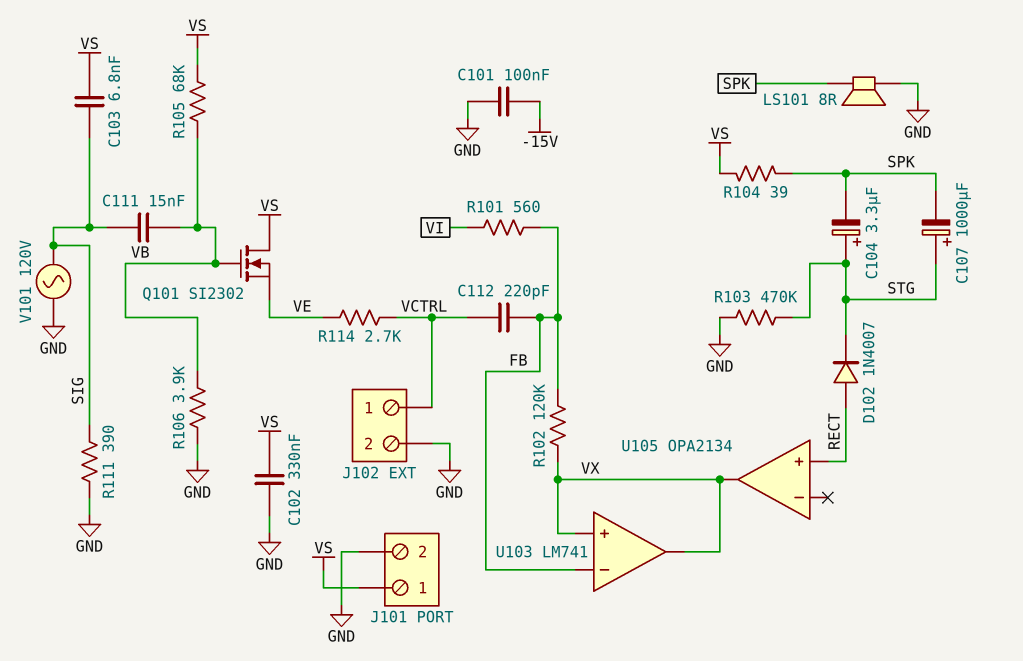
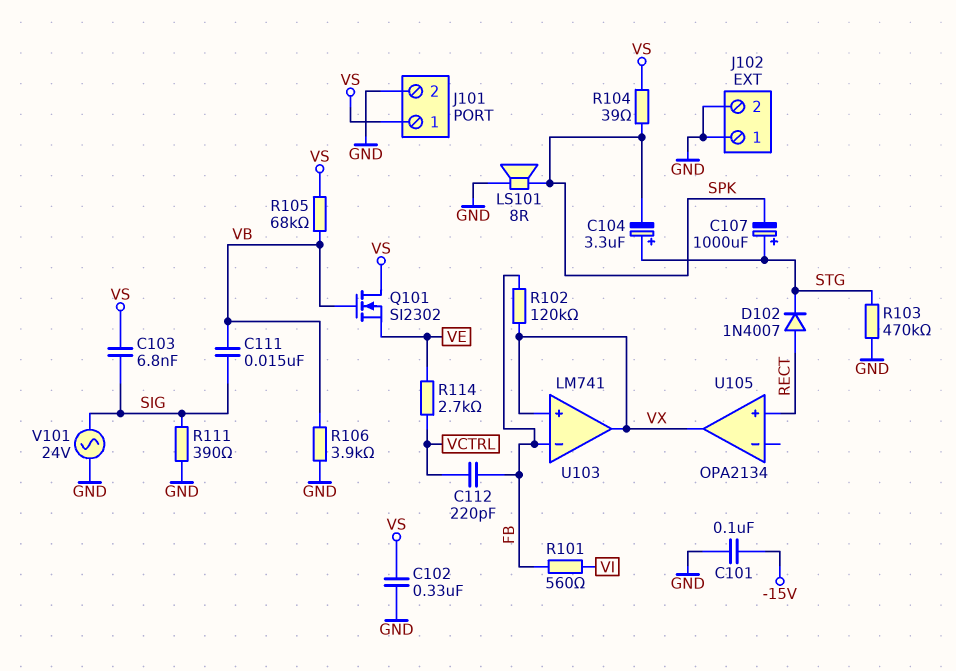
J102 pin 1: VCTRL -> GND
V101: AC 120V (GND, SIG) -> AC 24V (GND, SIG)

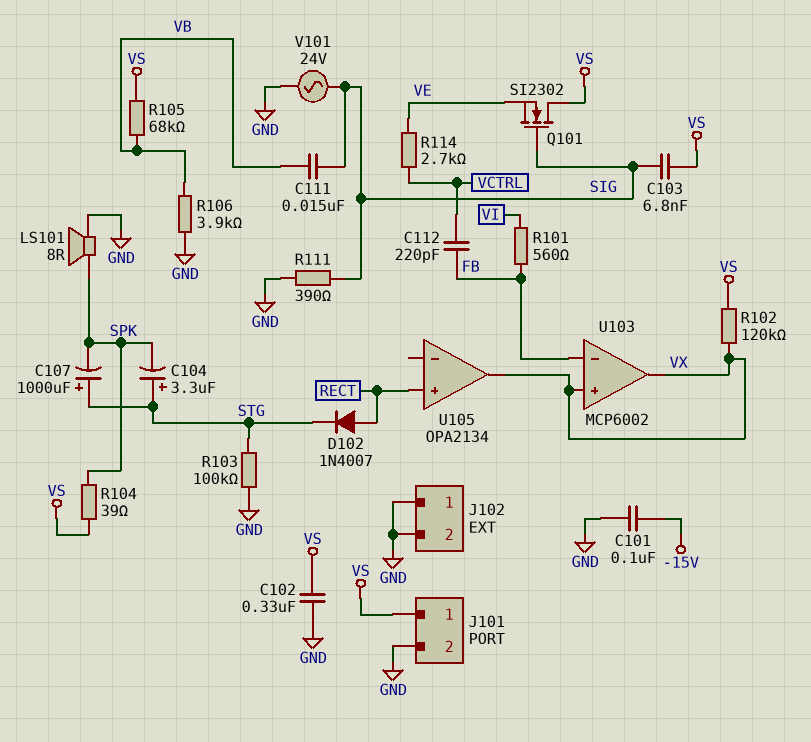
Q101: NMOS SI2302 (G VB, D VS, S VE) -> NMOS SI2302 (G SIG, D VS, S VE)
R102: 120k (FB, VX) -> 120k (VS, VX)
R103: 470k (GND, STG) -> 100k (GND, STG)
U103: LM741 -> MCP6002

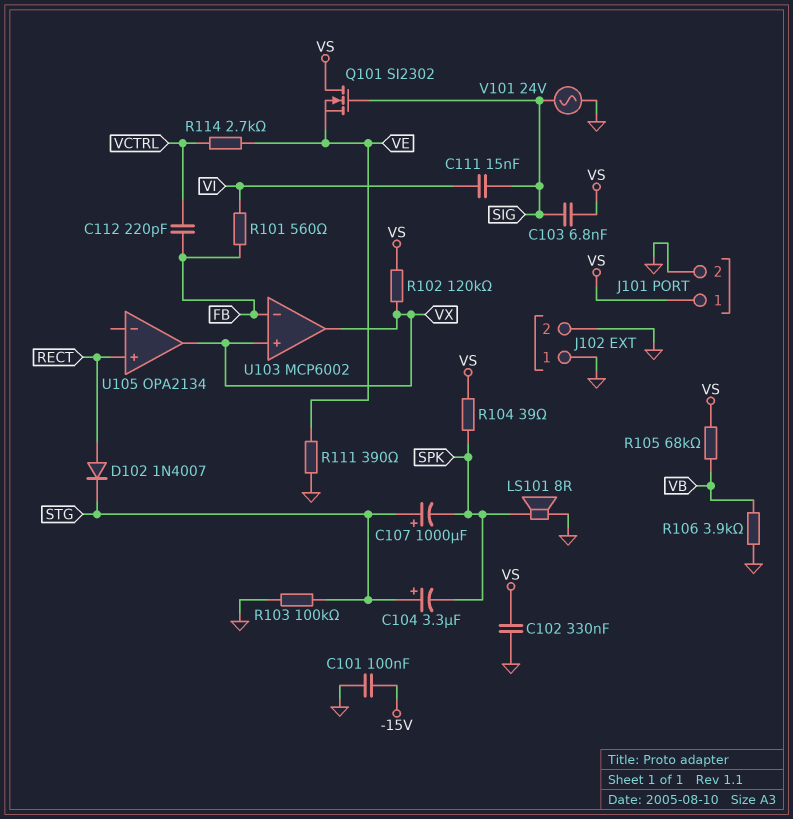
C111: 15nF (SIG, VB) -> 15nF (SIG, VI)
R111: 390 (GND, SIG) -> 390 (GND, VE)

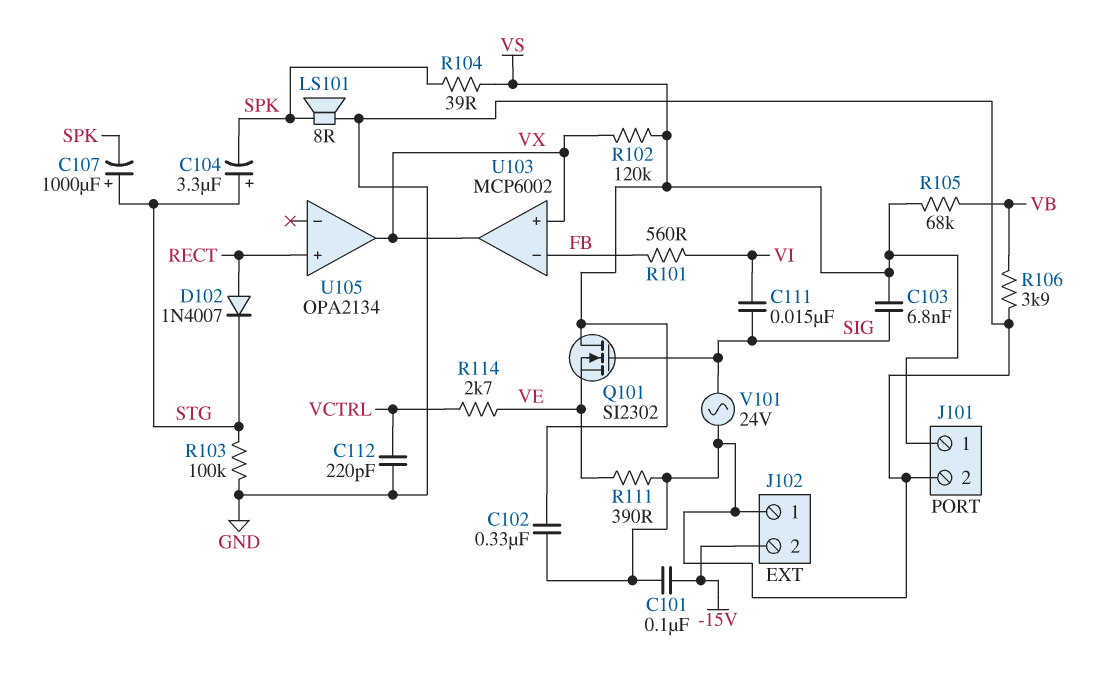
C112: 220pF (FB, VCTRL) -> 220pF (GND, VCTRL)
J102 pin 2: GND -> -15V

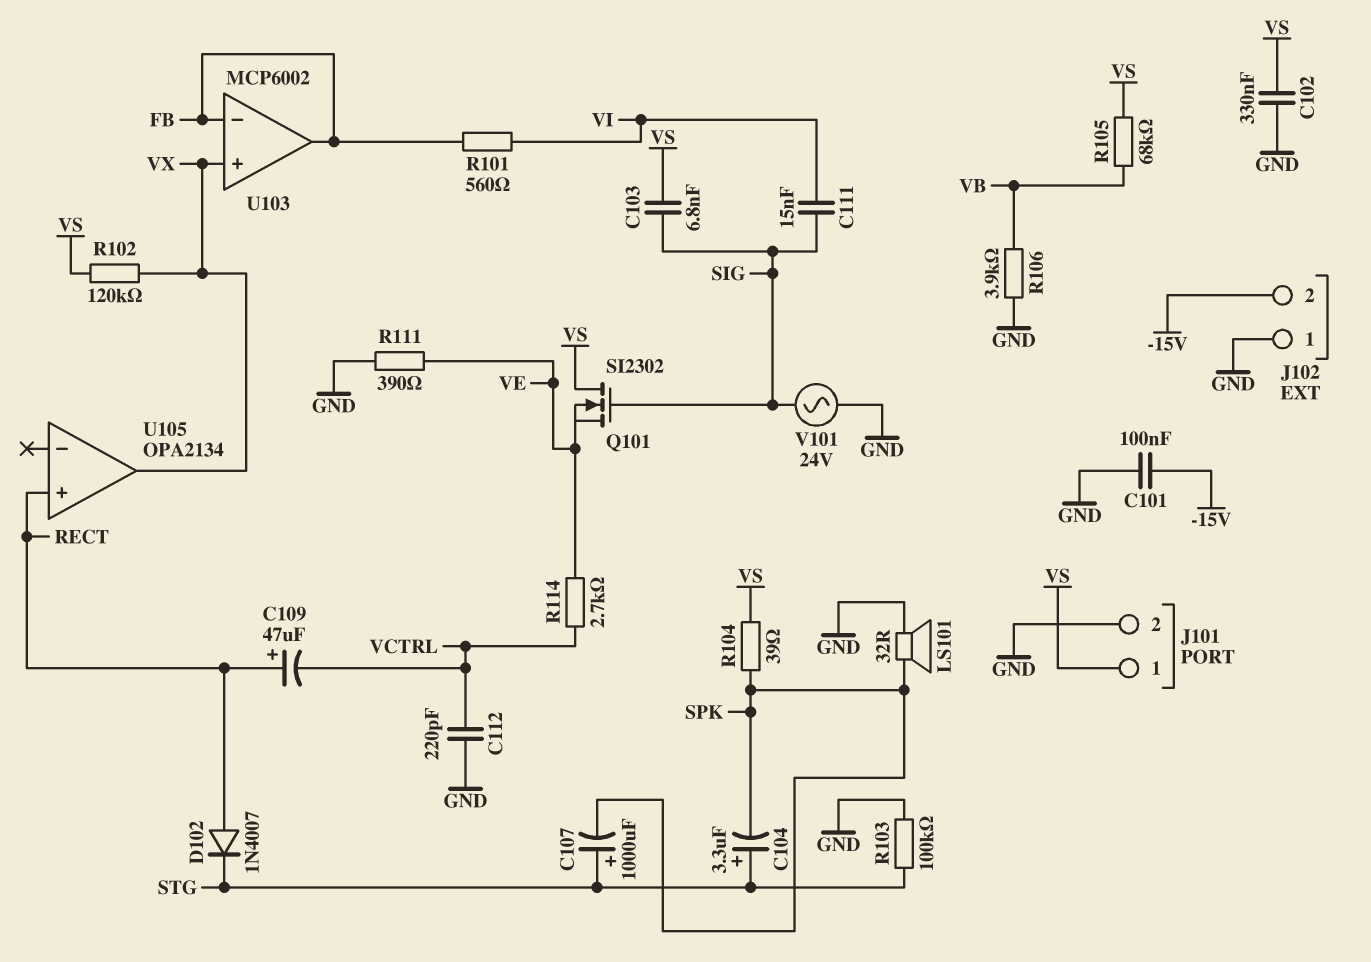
C109: none -> 47uF (plus RECT, minus VCTRL)
LS101: speaker 8R (GND, SPK) -> speaker 32R (GND, SPK)
U103 pin out: VX -> FB

